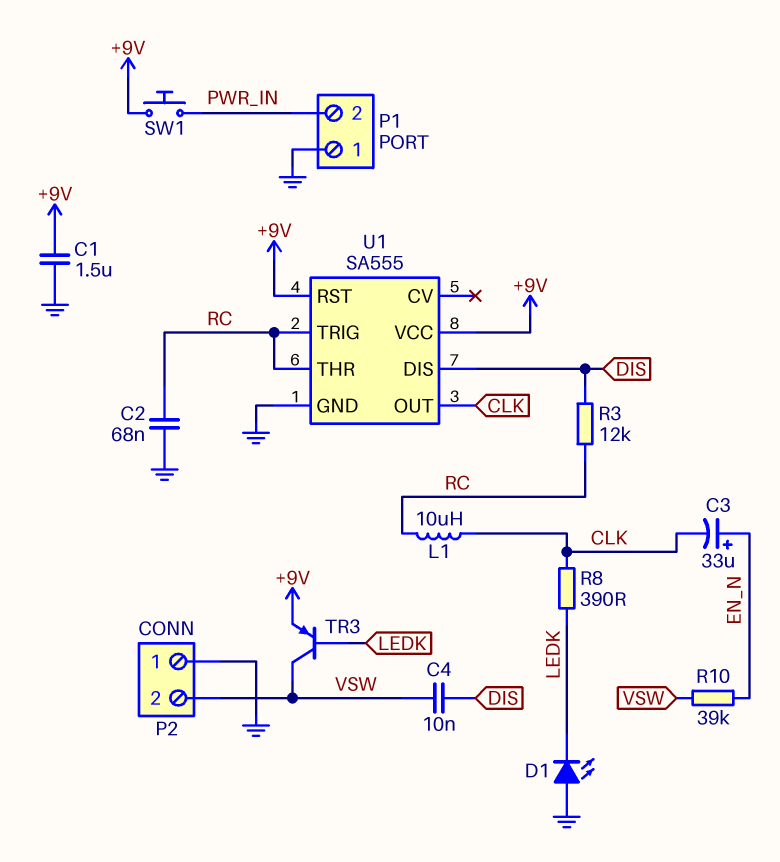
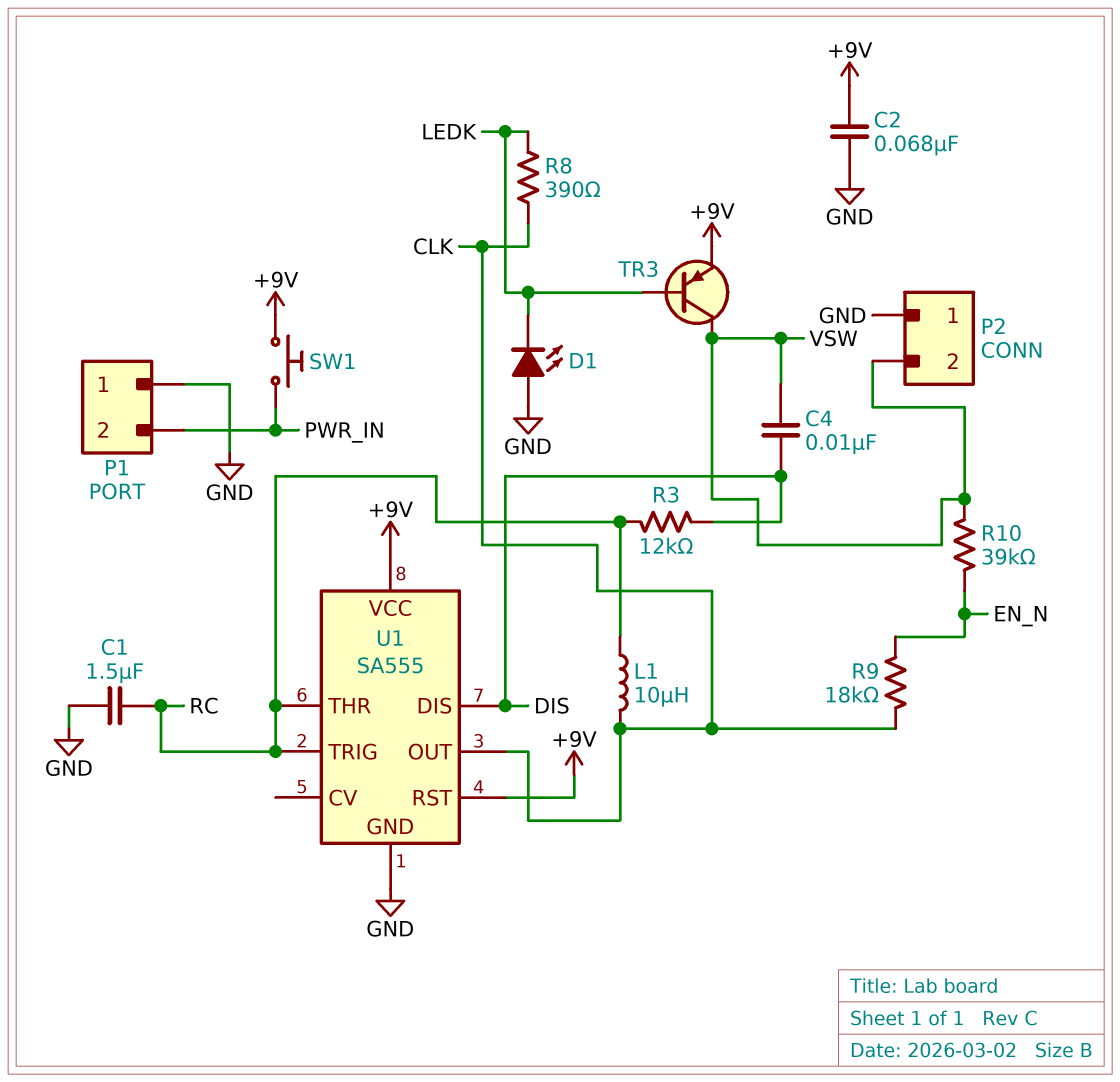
C1: 1.5uF (+9V, GND) -> 1.5uF (GND, RC)
C2: 68nF (GND, RC) -> 68nF (+9V, GND)
C3: 33uF (plus EN_N, minus CLK) -> none
R9: none -> 18k (CLK, EN_N)

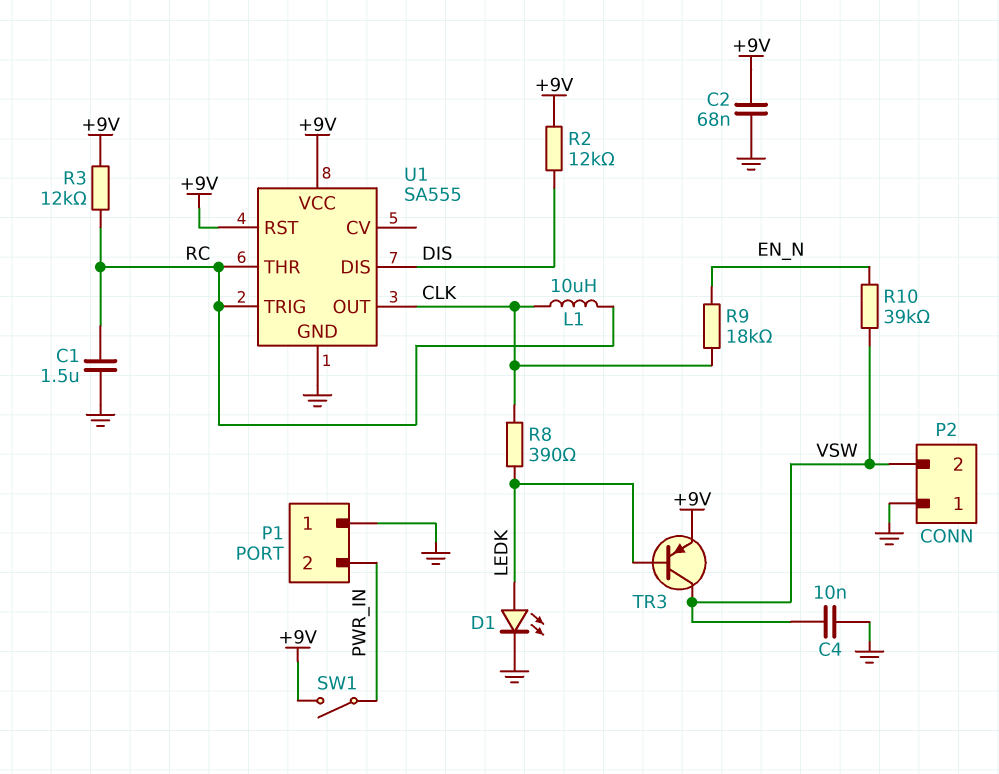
C4: 10nF (DIS, VSW) -> 10nF (GND, VSW)
D1: LED (A GND, K LEDK) -> LED (A LEDK, K GND)
R2: none -> 12k (+9V, DIS)
R3: 12k (DIS, RC) -> 12k (+9V, RC)
SW1: button (+9V, PWR_IN) -> switch (+9V, PWR_IN)

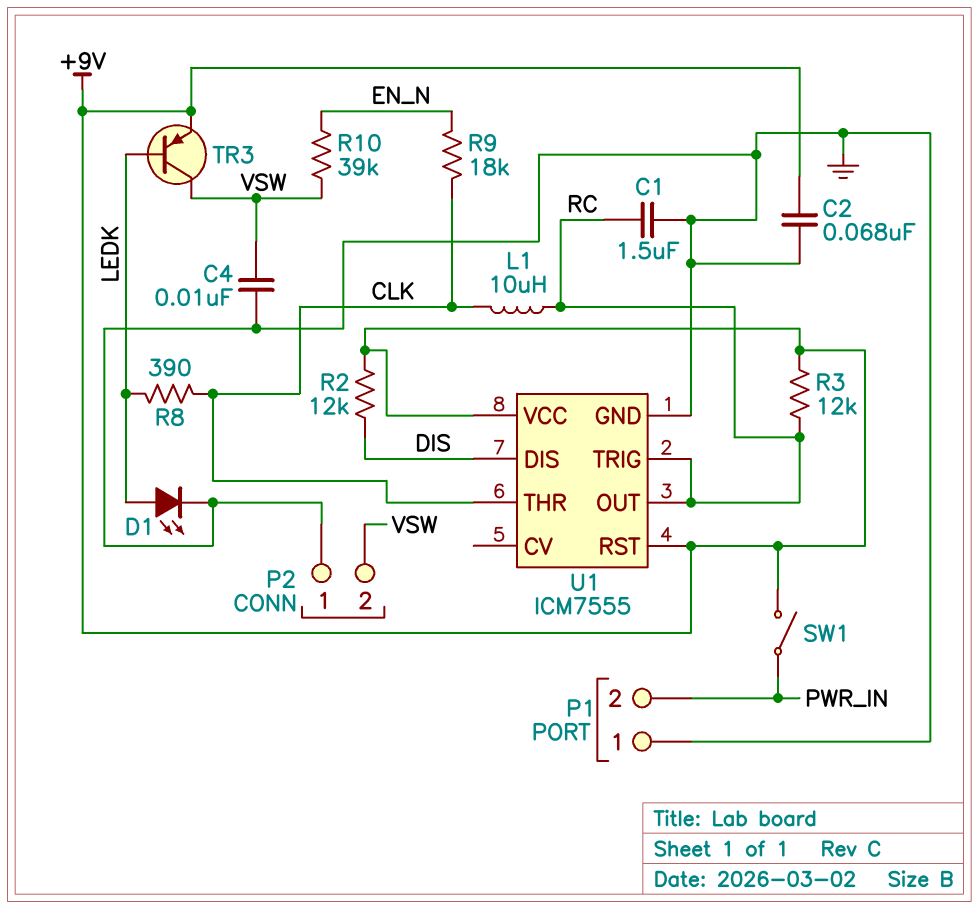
U1: SA555 -> ICM7555
U1 pin OUT: CLK -> RC
U1 pin THR: RC -> CLK

